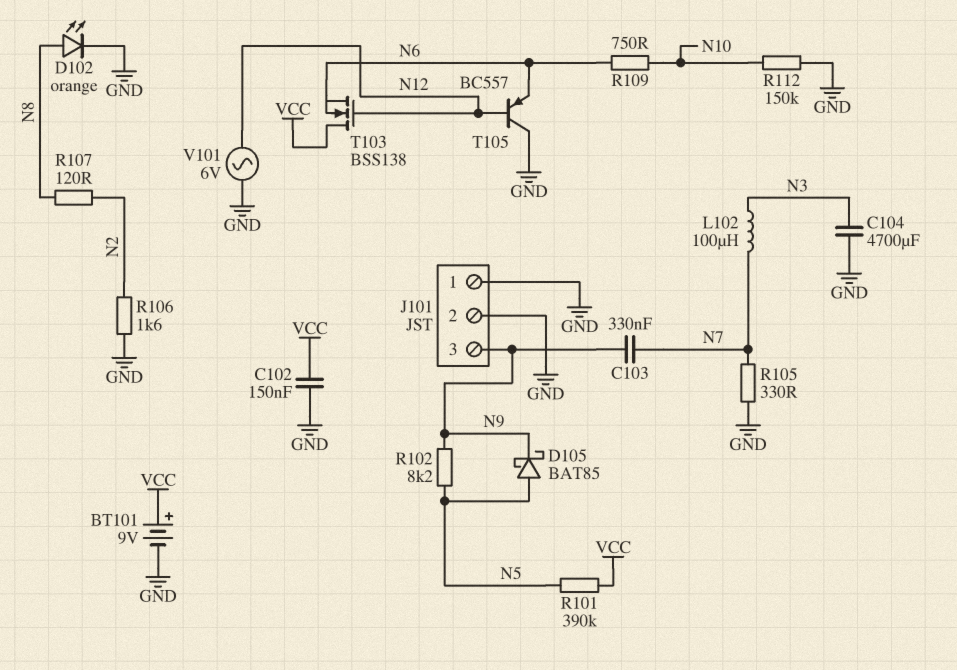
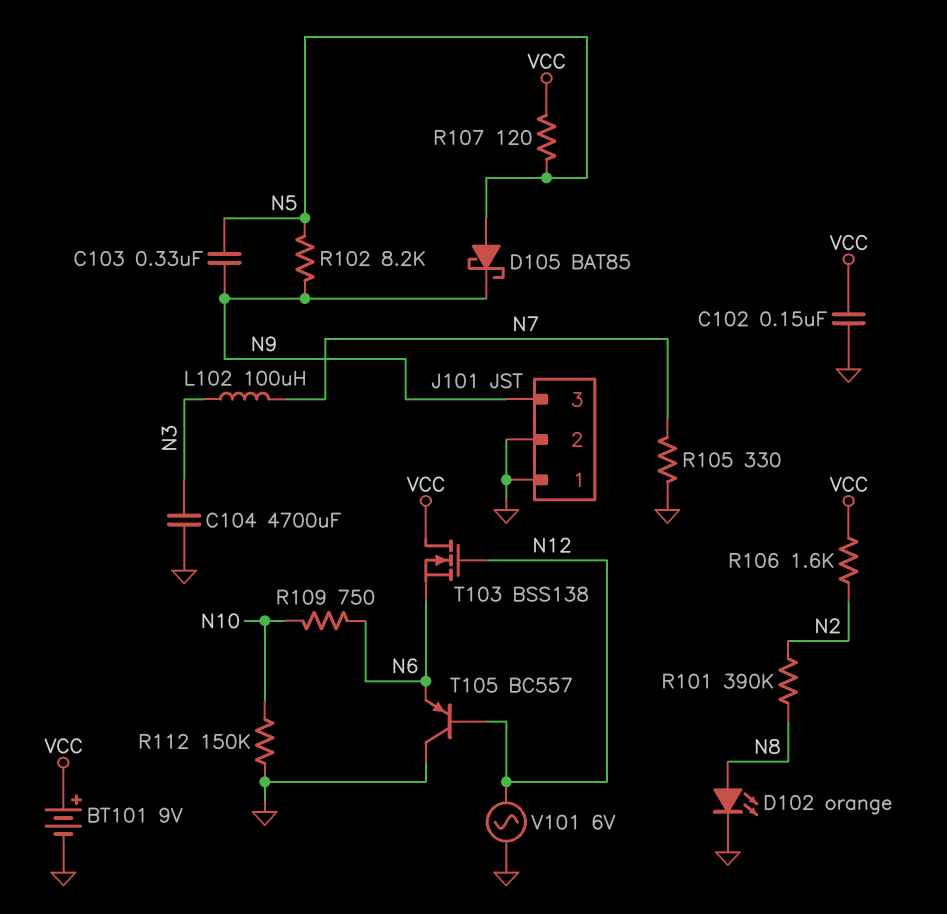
C103: 330nF (N7, N9) -> 330nF (N5, N9)
R101: 390k (N5, VCC) -> 390k (N2, N8)
R106: 1.6k (GND, N2) -> 1.6k (N2, VCC)
R107: 120 (N2, N8) -> 120 (N5, VCC)

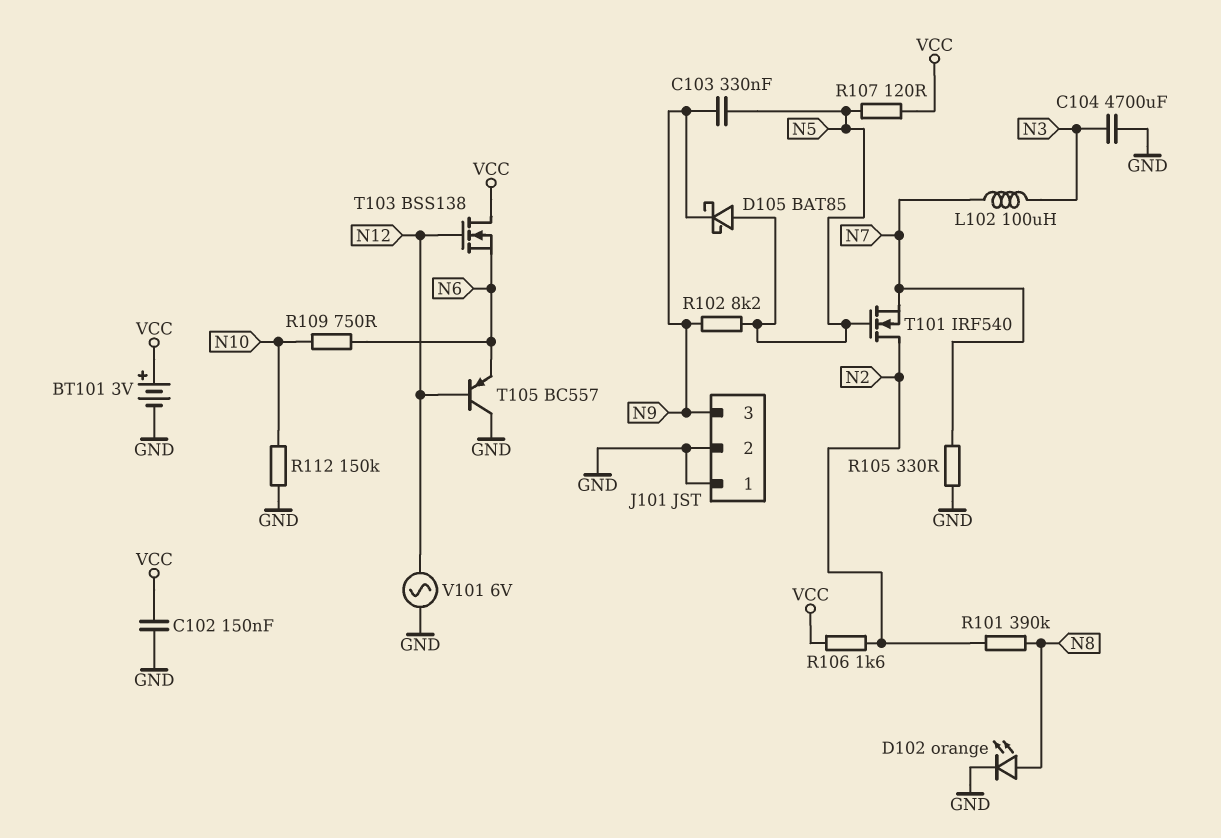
BT101: 9V (plus VCC, minus GND) -> 3V (plus VCC, minus GND)
T101: none -> NMOS IRF540 (G N5, D N2, S N7)

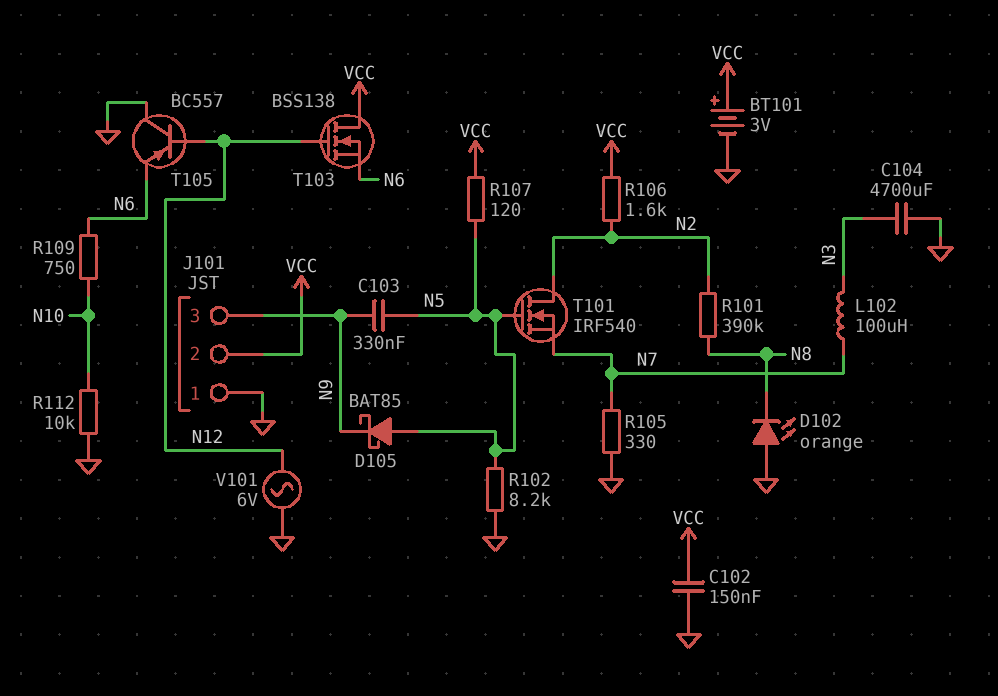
D102: LED orange (A N8, K GND) -> LED orange (A GND, K N8)
J101 pin 2: GND -> VCC
R102: 8.2k (N5, N9) -> 8.2k (GND, N5)
R112: 150k (GND, N10) -> 10k (GND, N10)

